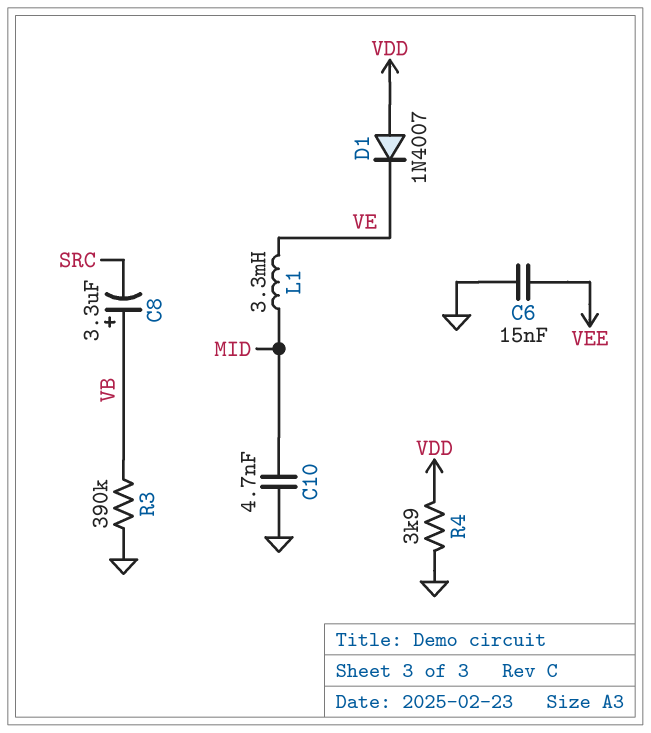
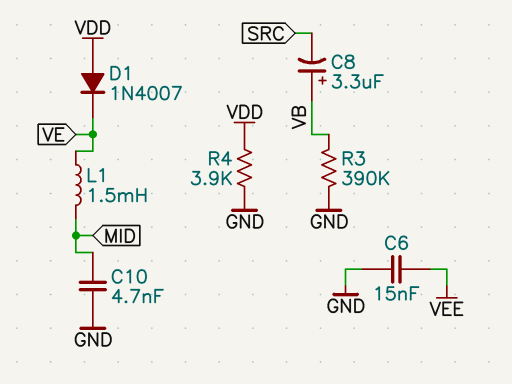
L1: 3.3mH (MID, VE) -> 1.5mH (MID, VE)

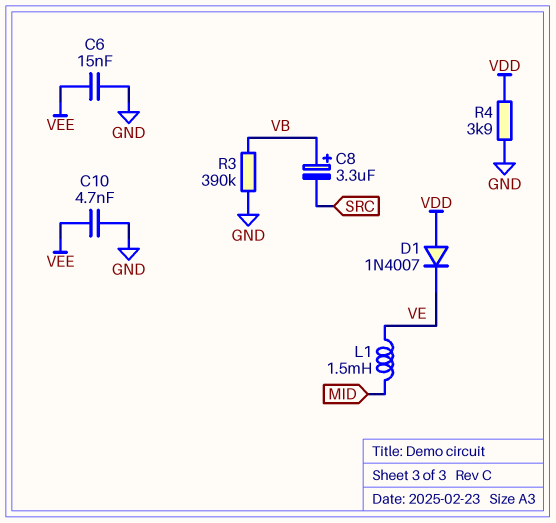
C10: 4.7nF (GND, MID) -> 4.7nF (GND, VEE)

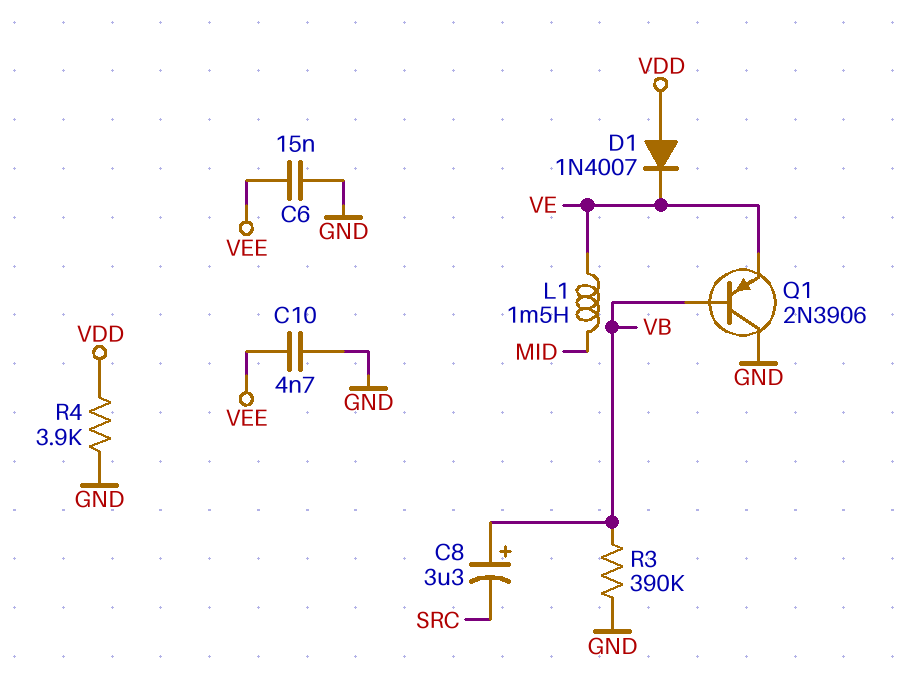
Q1: none -> PNP 2N3906 (B VB, C GND, E VE)

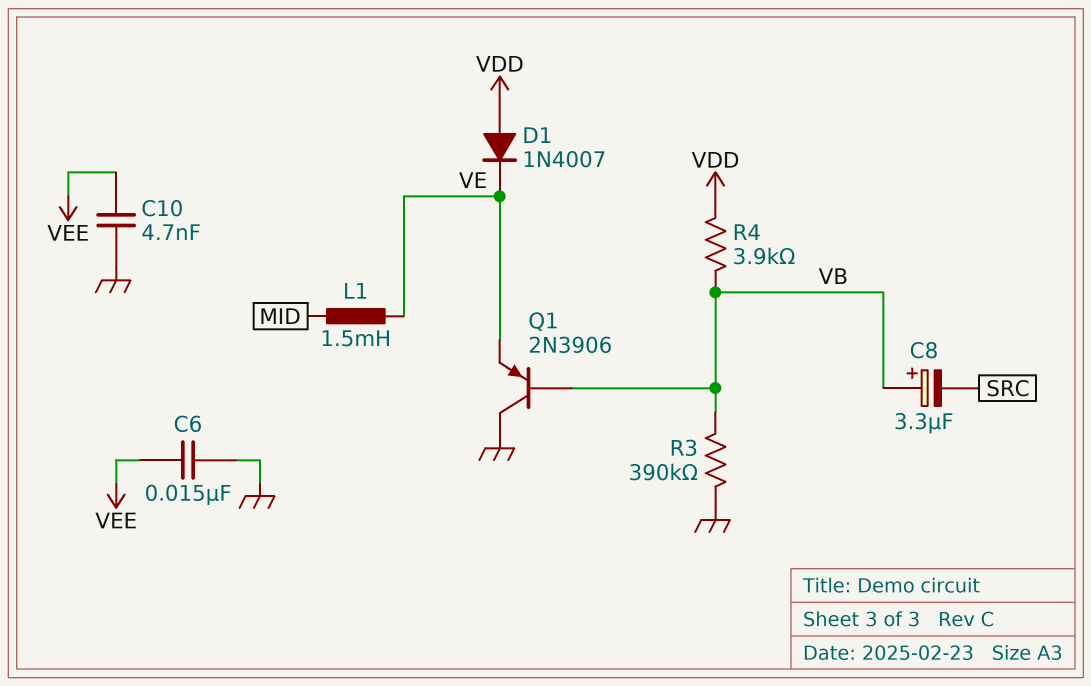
R4: 3.9k (GND, VDD) -> 3.9k (VB, VDD)

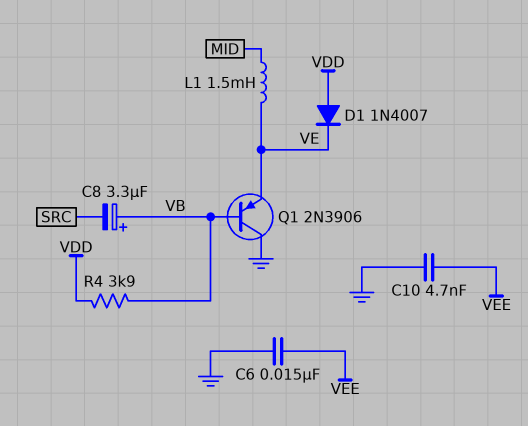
R3: 390k (GND, VB) -> none

